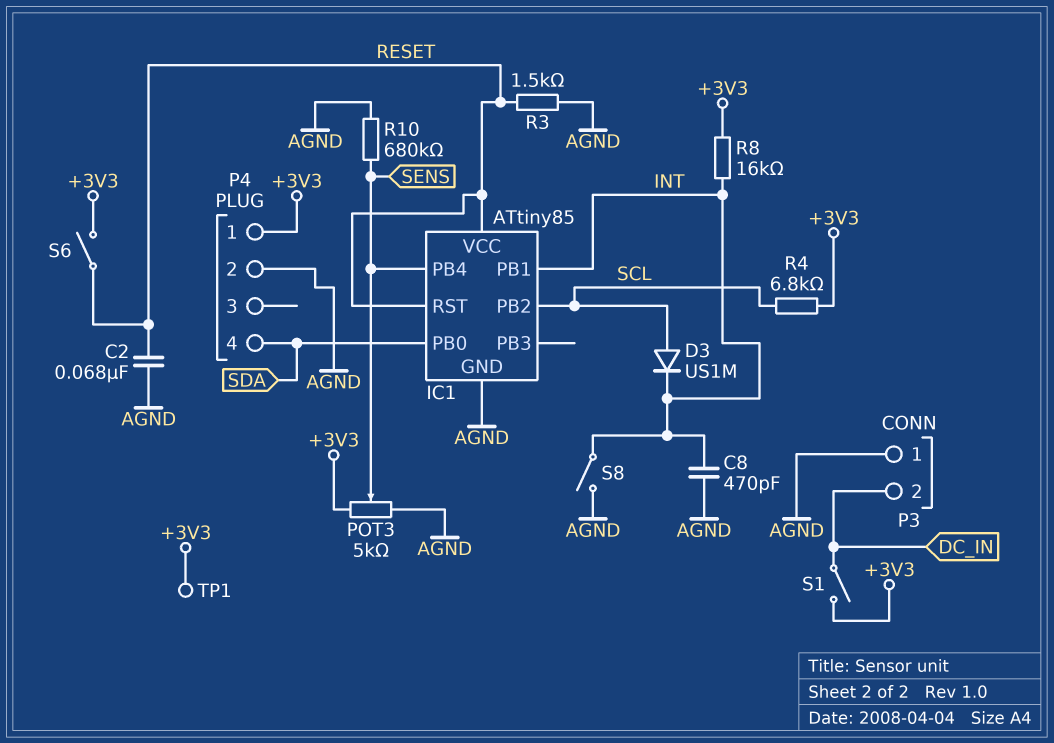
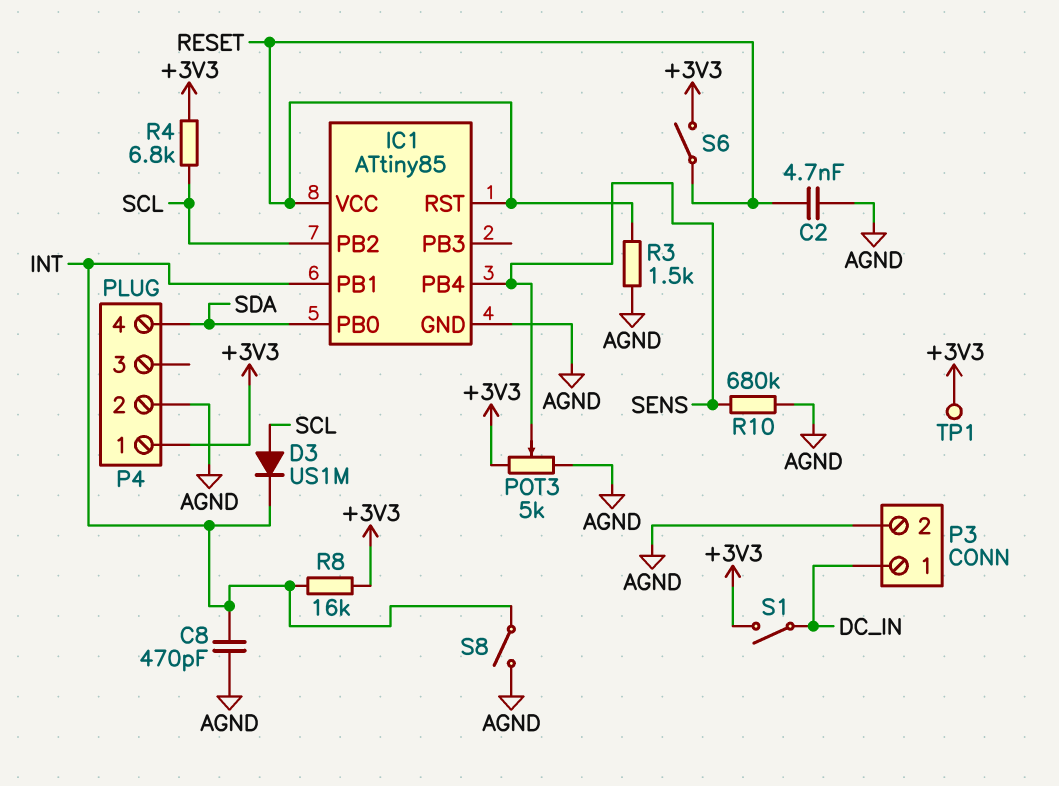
C2: 68nF (AGND, RESET) -> 4.7nF (AGND, RESET)
P3 pin 1: AGND -> DC_IN
P3 pin 2: DC_IN -> AGND

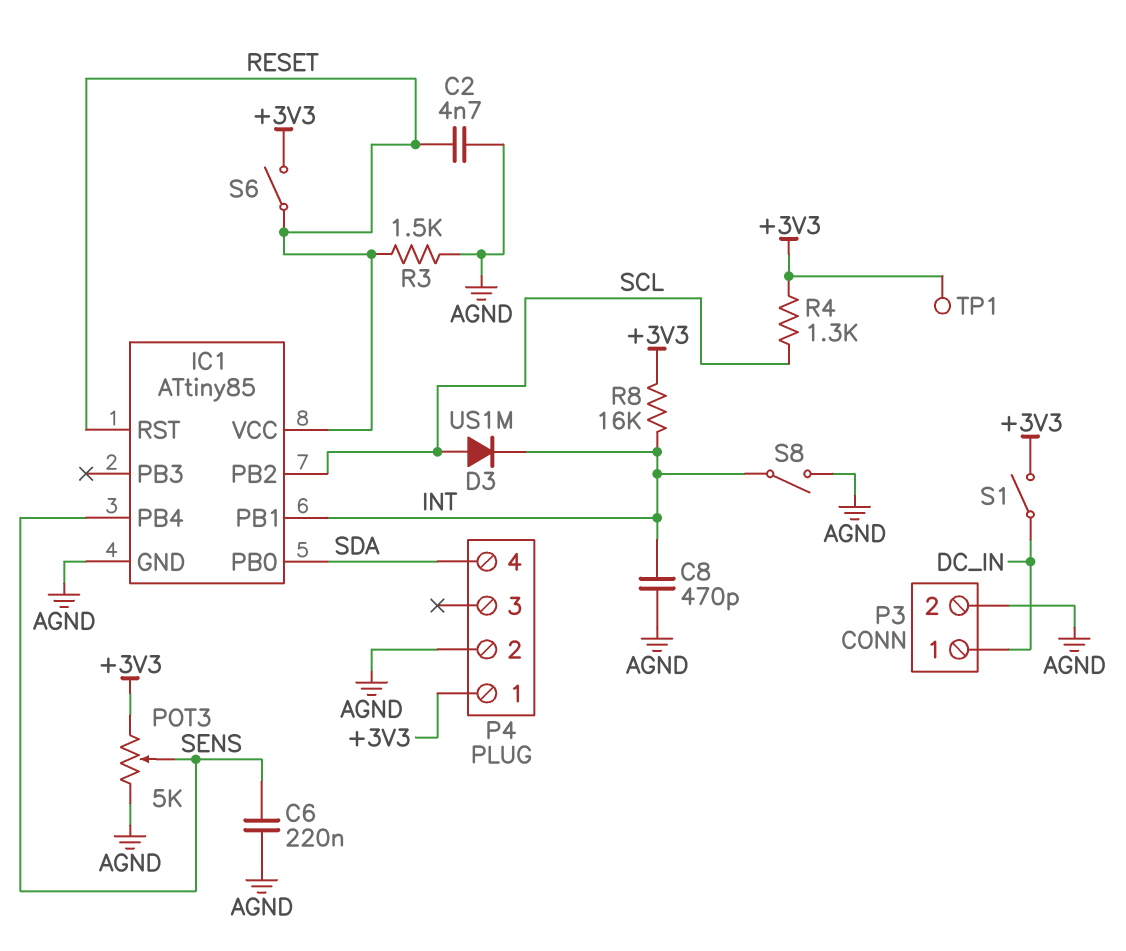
C6: none -> 220nF (AGND, SENS)
R4: 6.8k (+3V3, SCL) -> 1.3k (+3V3, SCL)
R10: 680k (AGND, SENS) -> none

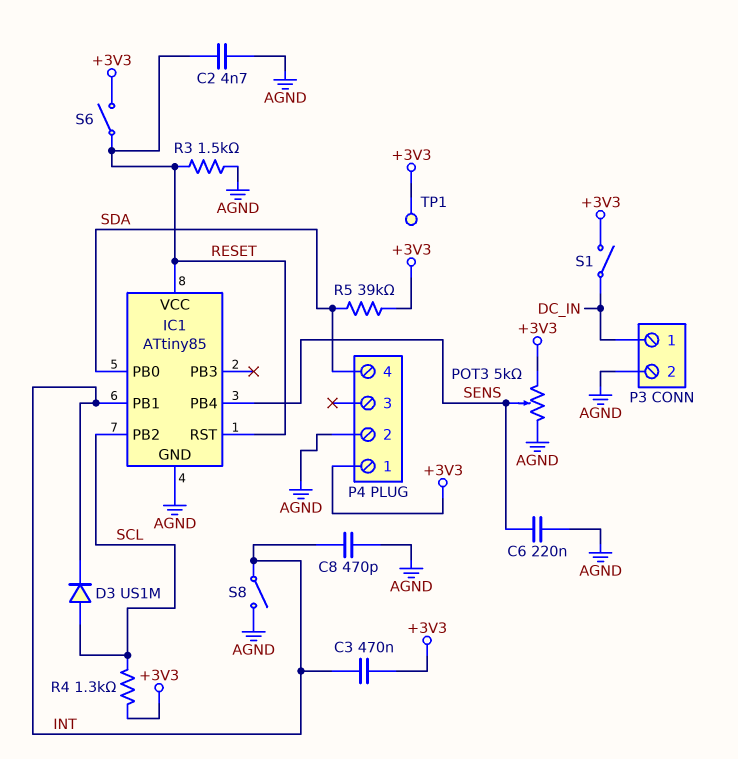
C3: none -> 470nF (+3V3, INT)
R5: none -> 39k (+3V3, SDA)
R8: 16k (+3V3, INT) -> none

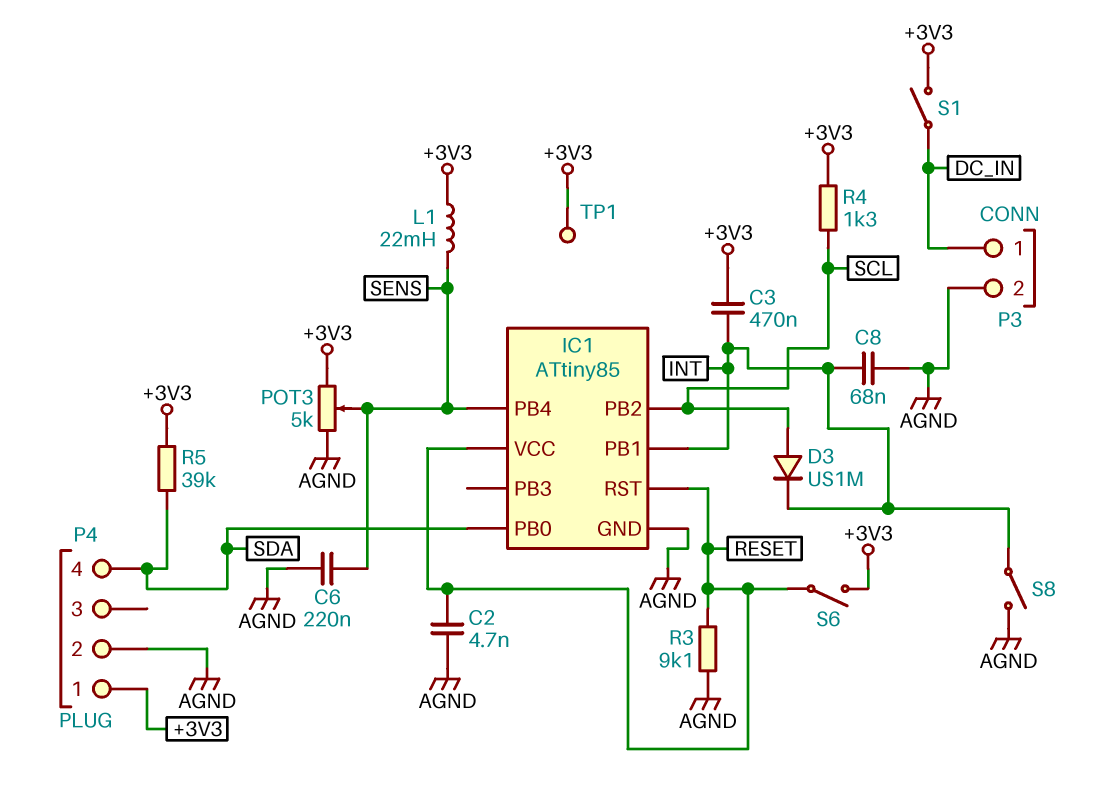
C8: 470pF (AGND, INT) -> 68nF (AGND, INT)
L1: none -> 22mH (+3V3, SENS)
R3: 1.5k (AGND, RESET) -> 9.1k (AGND, RESET)

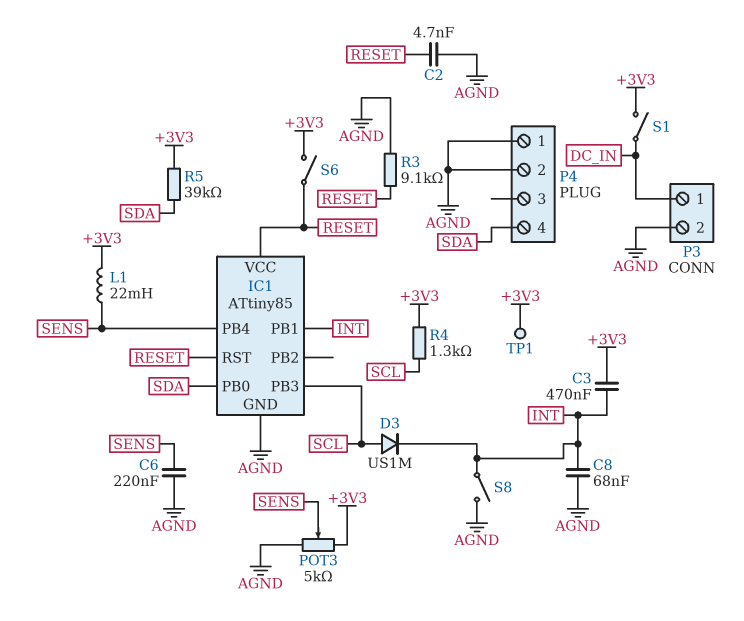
IC1 pin PB2: SCL -> none
IC1 pin PB3: none -> SCL
P4 pin 1: +3V3 -> AGND

